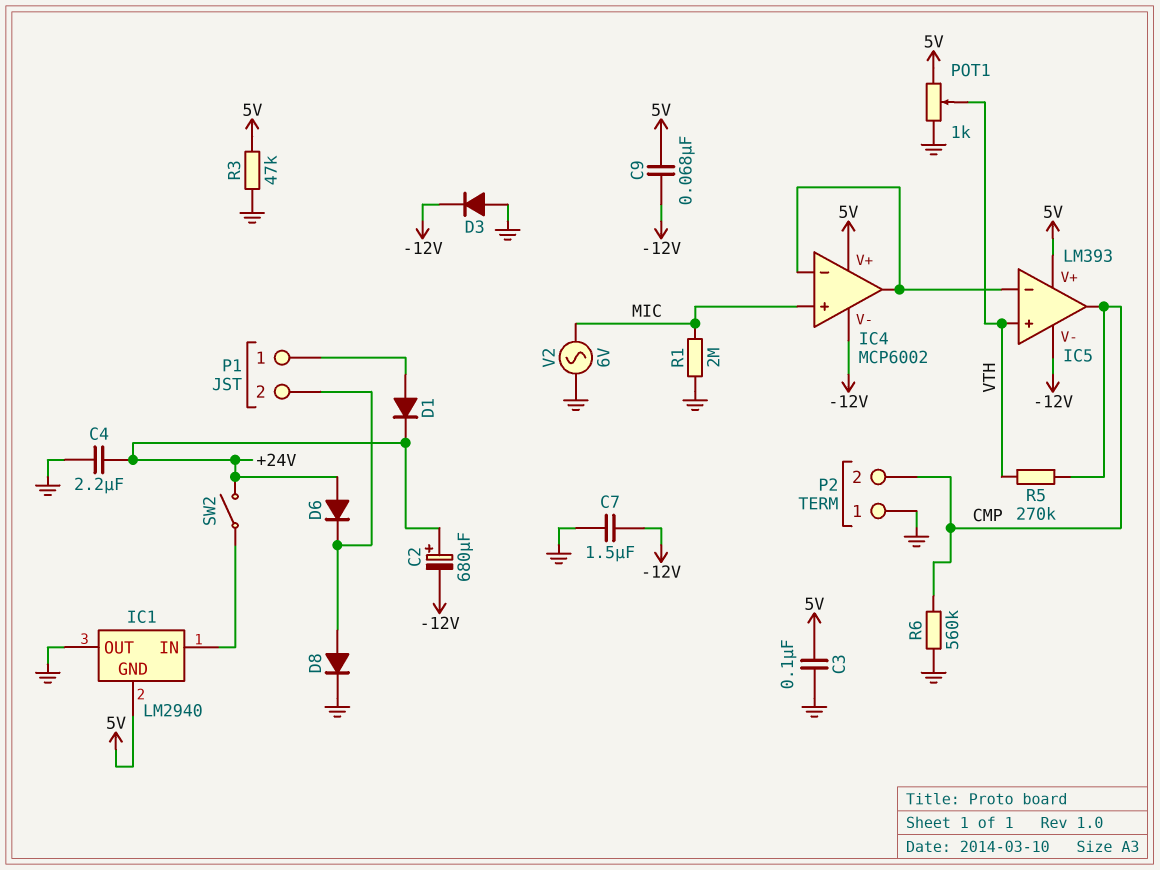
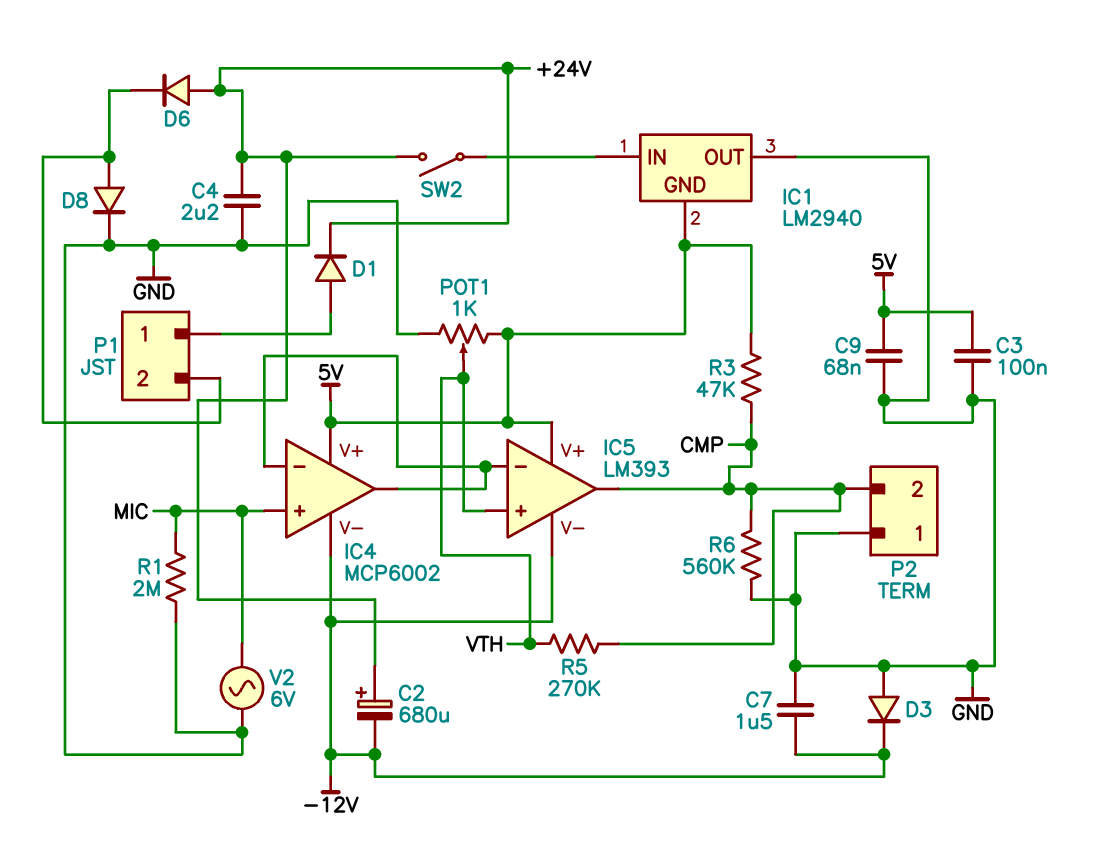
C9: 68nF (-12V, 5V) -> 68nF (5V, GND)
R3: 47k (5V, GND) -> 47k (5V, CMP)

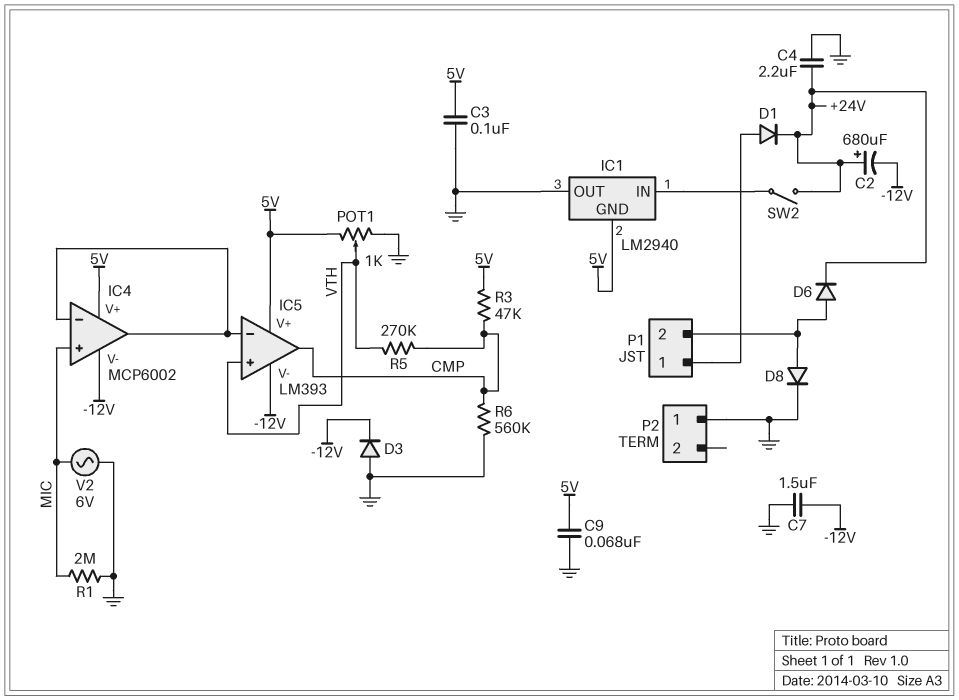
D6: diode (A +24V, K P1/2) -> diode (A P1/2, K +24V)
P2 pin 2: CMP -> none

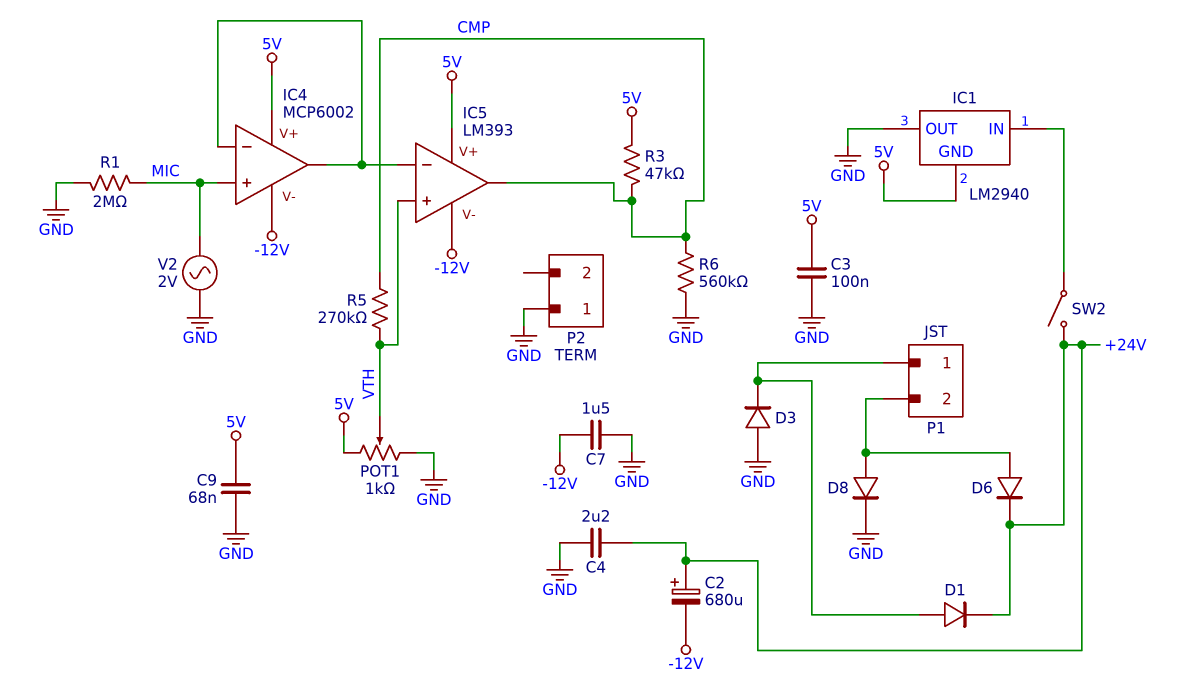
D3: diode (A GND, K -12V) -> diode (A GND, K P1/1)
V2: AC 6V (GND, MIC) -> AC 2V (GND, MIC)

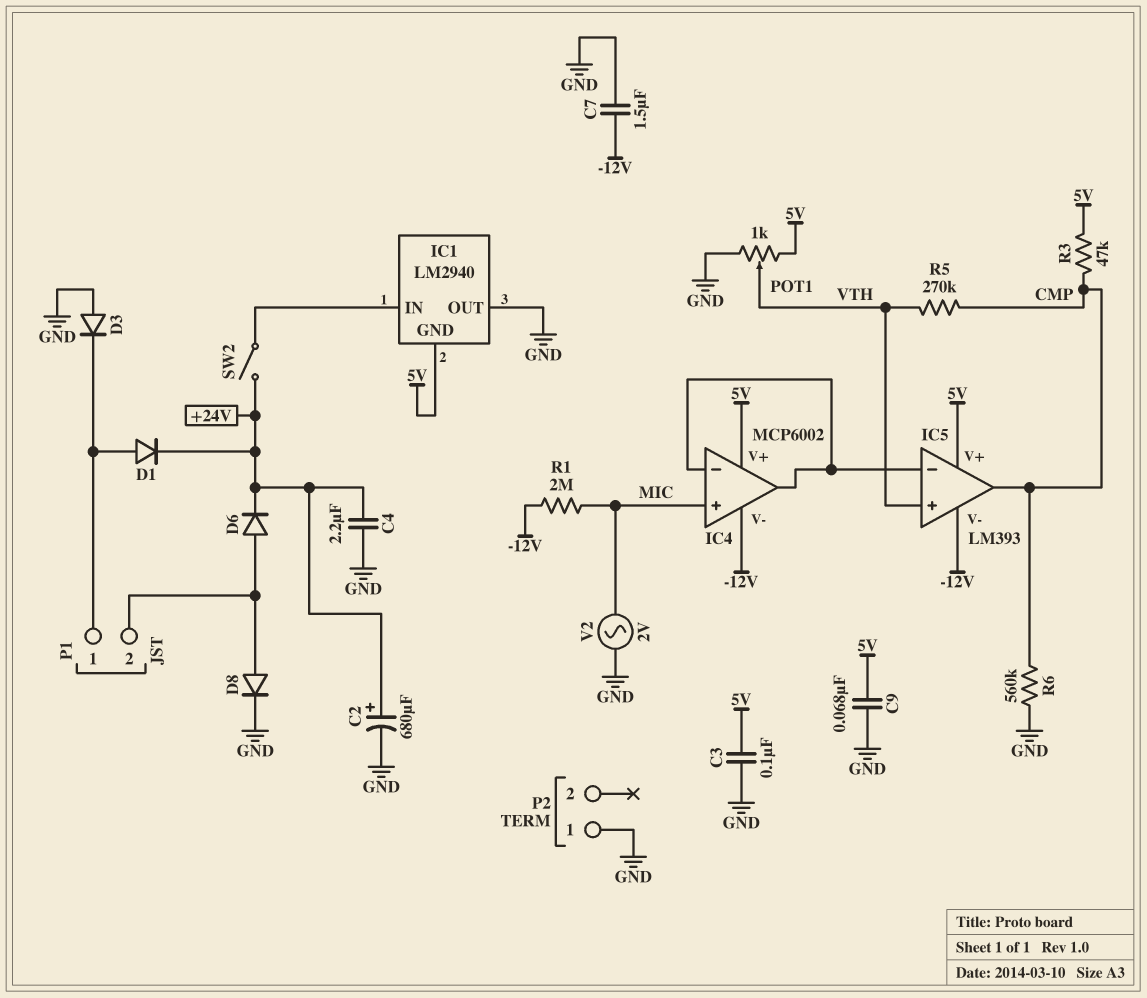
C2: 680uF (plus +24V, minus -12V) -> 680uF (plus +24V, minus GND)
R1: 2M (GND, MIC) -> 2M (-12V, MIC)

